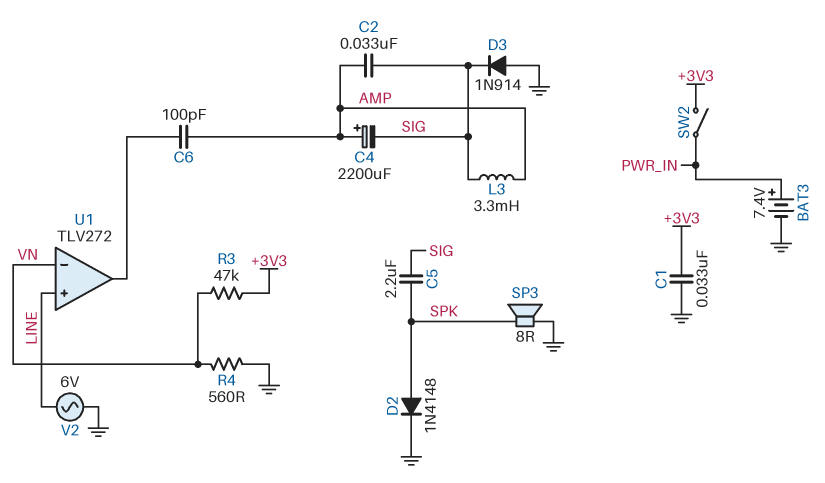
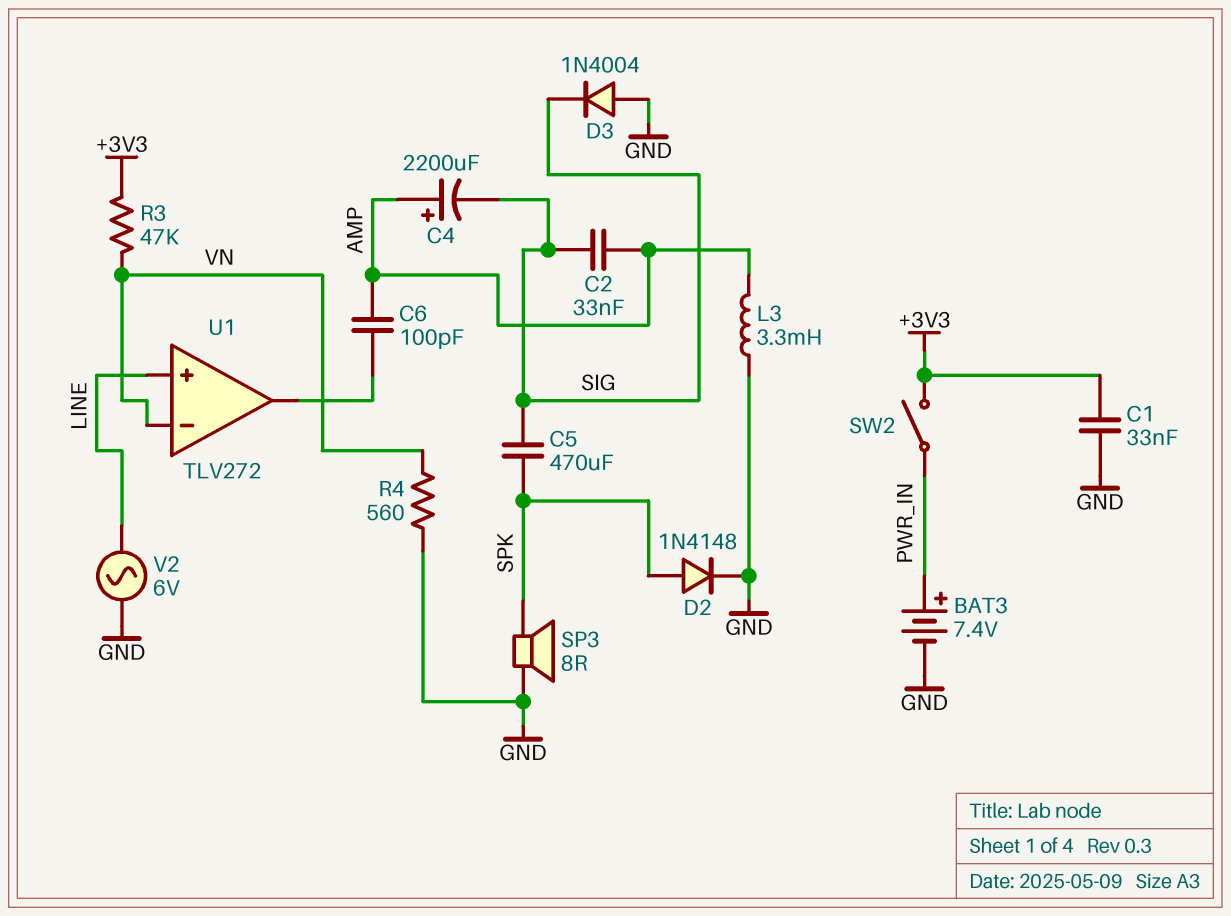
C5: 2.2uF (SIG, SPK) -> 470uF (SIG, SPK)
D3: diode 1N914 (A GND, K SIG) -> diode 1N4004 (A GND, K SIG)
L3: 3.3mH (AMP, SIG) -> 3.3mH (AMP, GND)

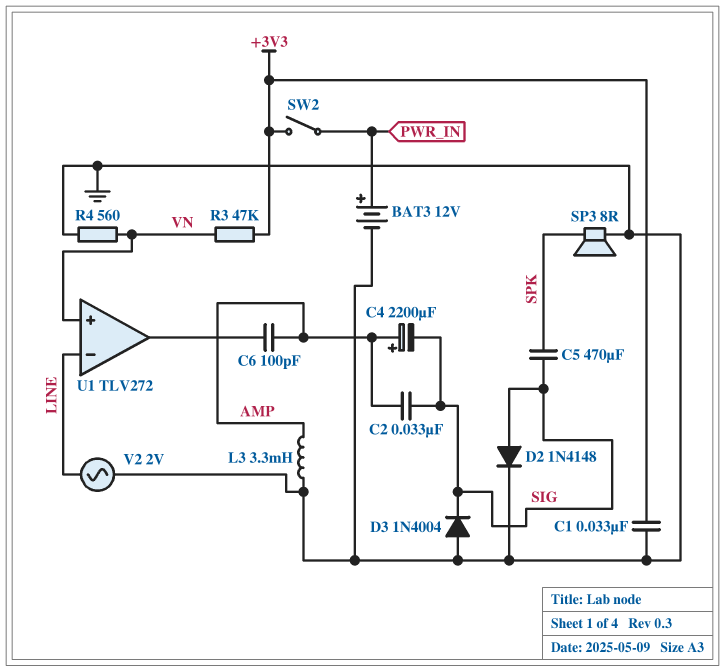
BAT3: 7.4V (plus PWR_IN, minus GND) -> 12V (plus PWR_IN, minus GND)
D2: diode 1N4148 (A SPK, K GND) -> diode 1N4148 (A SIG, K GND)
U1 pin in+: LINE -> VN
U1 pin in-: VN -> LINE
V2: AC 6V (GND, LINE) -> AC 2V (GND, LINE)

